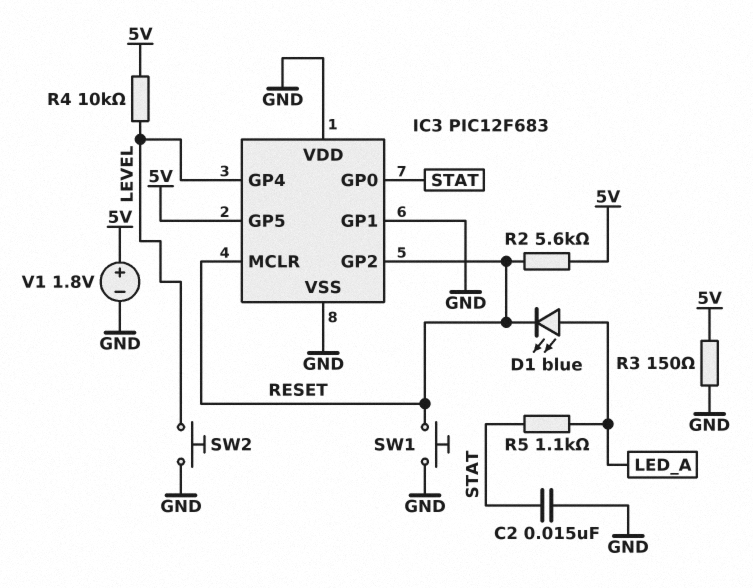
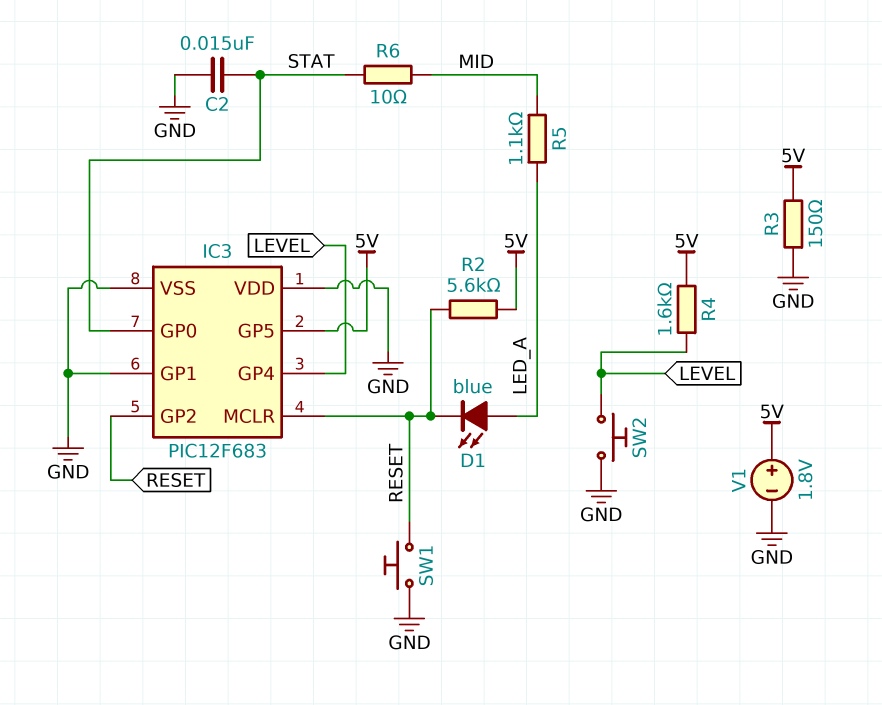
R4: 10k (5V, LEVEL) -> 1.6k (5V, LEVEL)
R5: 1.1k (LED_A, STAT) -> 1.1k (LED_A, MID)
R6: none -> 10 (MID, STAT)

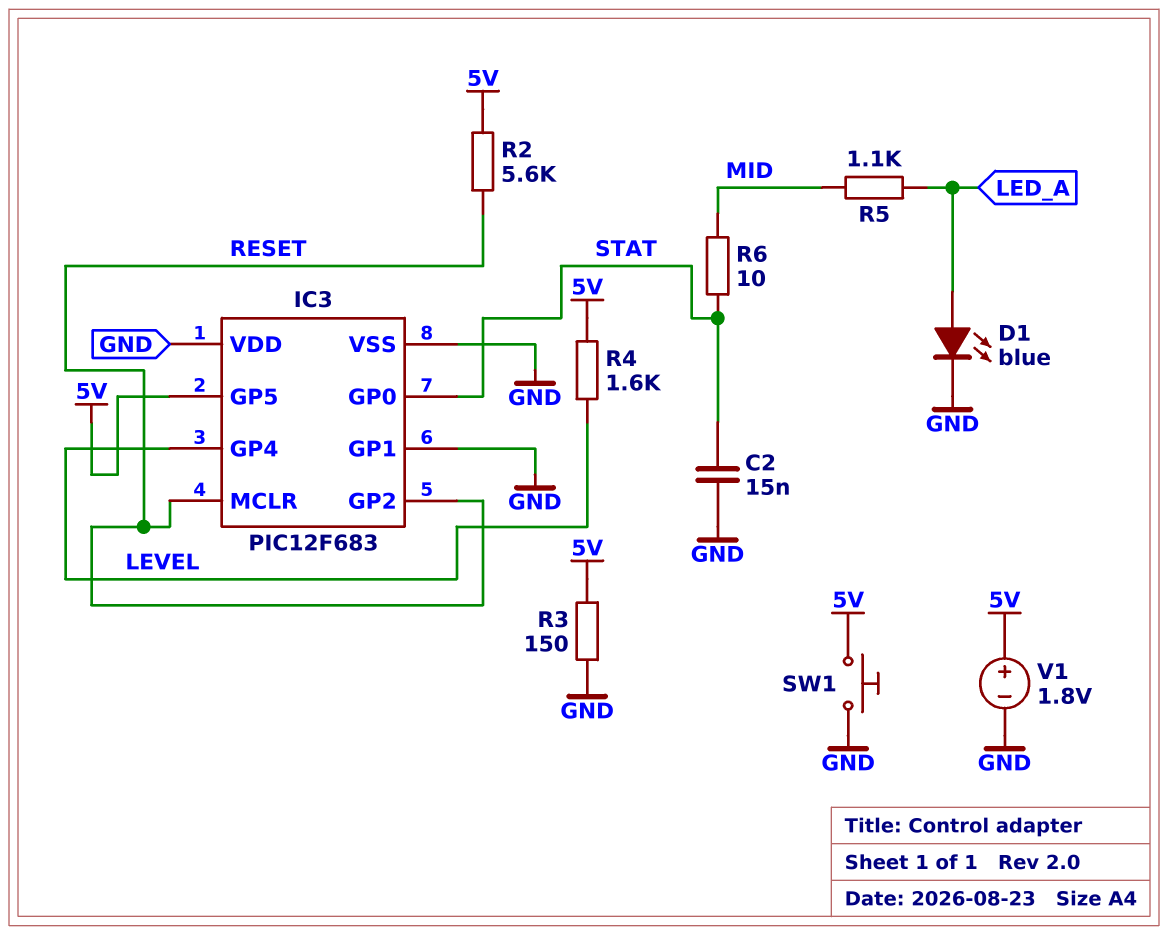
D1: LED blue (A LED_A, K RESET) -> LED blue (A LED_A, K GND)
SW1: button (GND, RESET) -> button (5V, GND)
SW2: button (GND, LEVEL) -> none

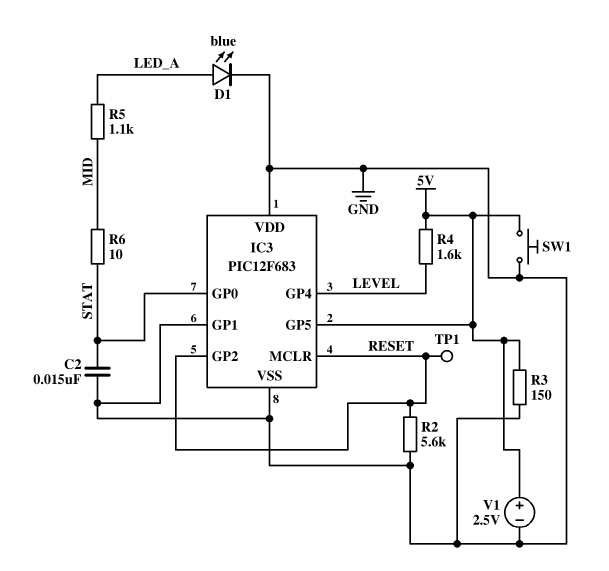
R2: 5.6k (5V, RESET) -> 5.6k (GND, RESET)
TP1: none -> test point (RESET)
V1: 1.8V (plus 5V, minus GND) -> 2.5V (plus 5V, minus GND)

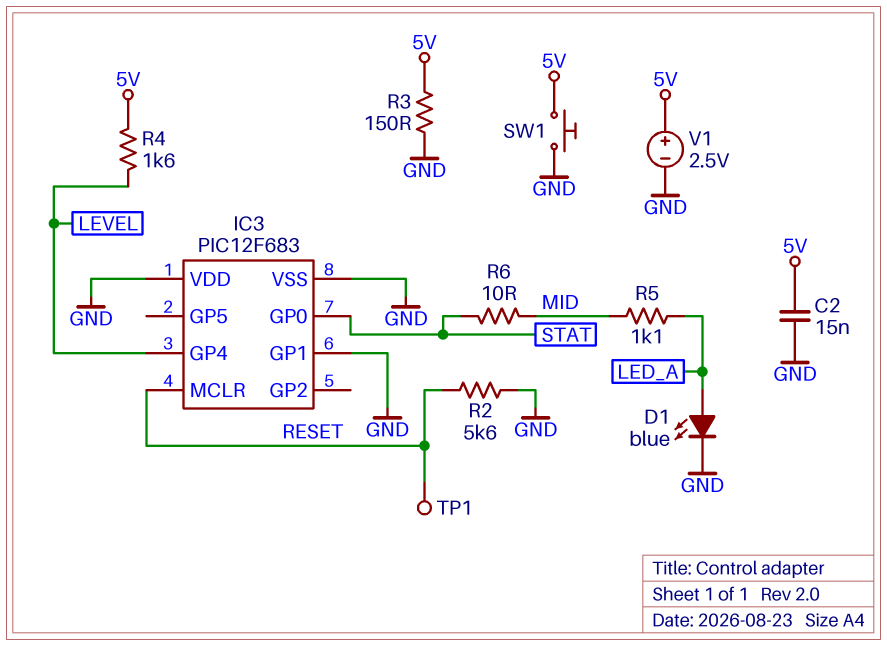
C2: 15nF (GND, STAT) -> 15nF (5V, GND)
IC3 pin GP2: RESET -> none
IC3 pin GP5: 5V -> none

